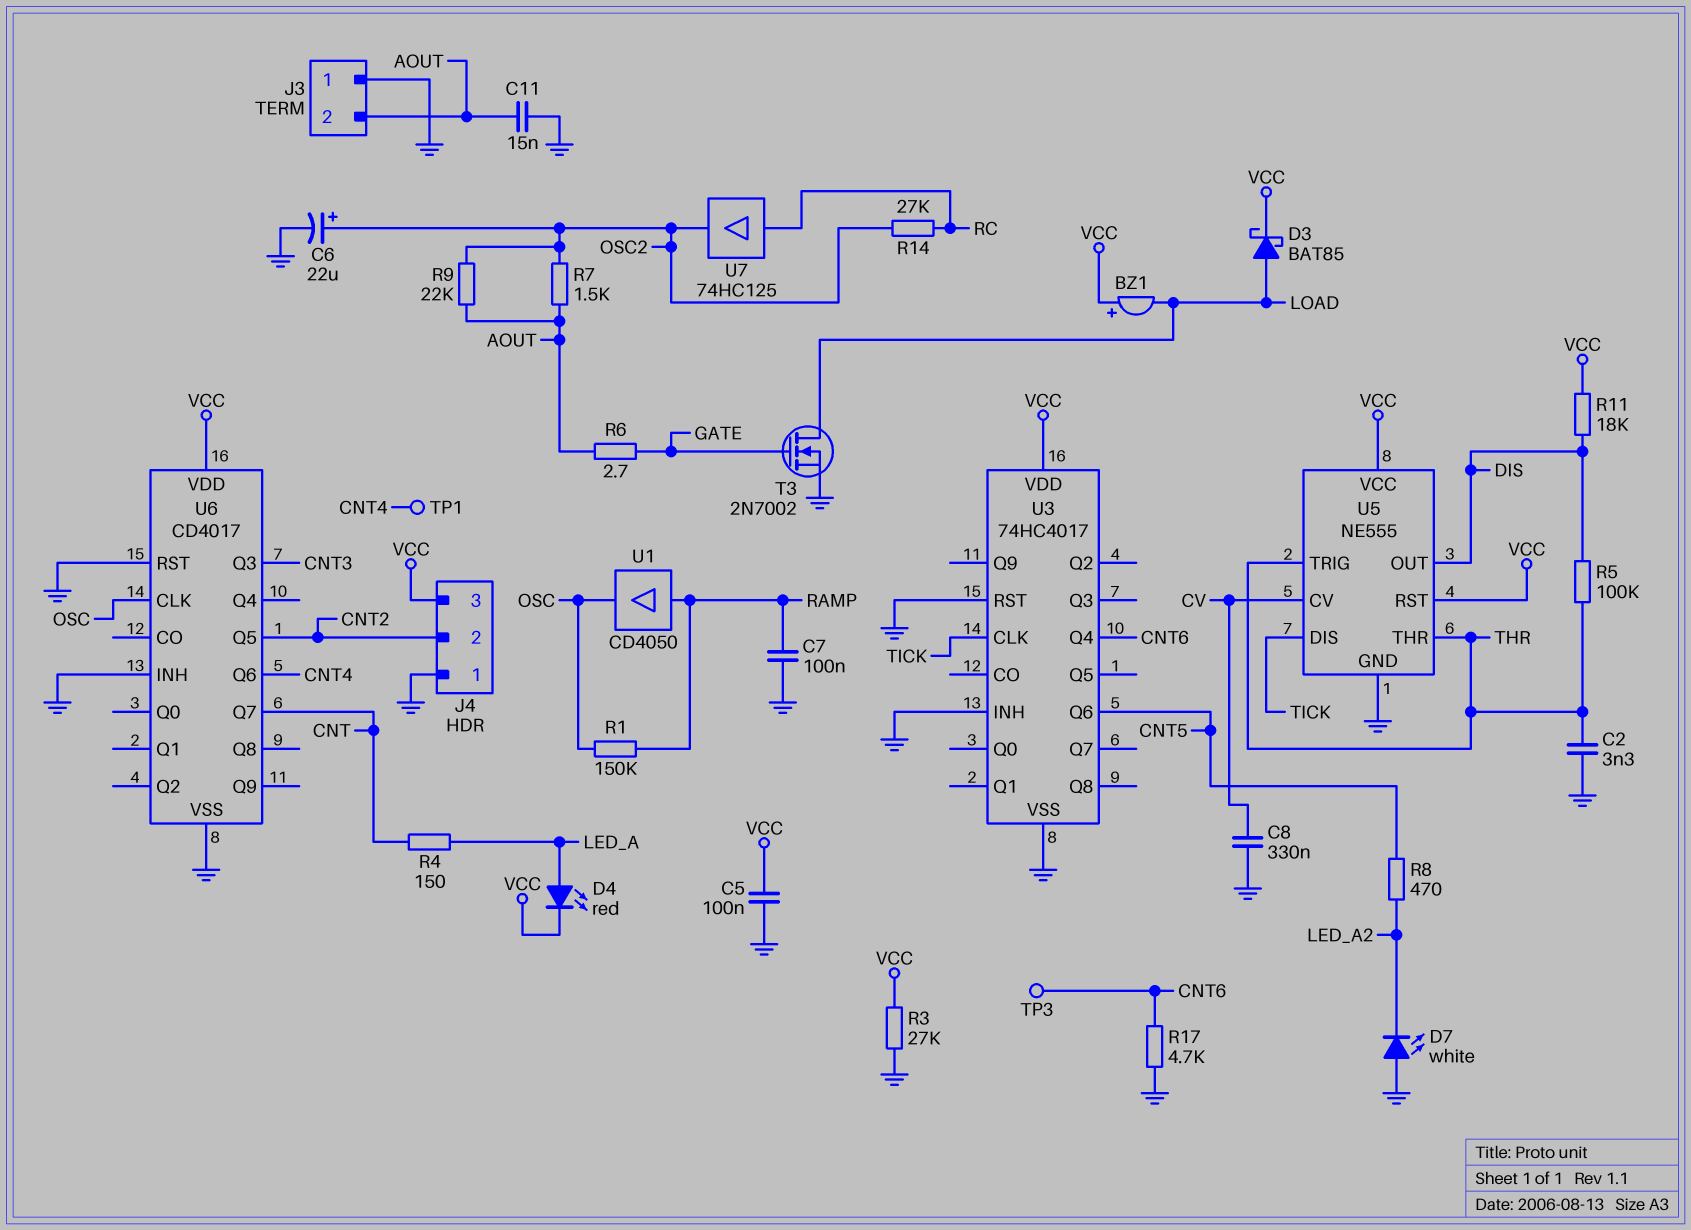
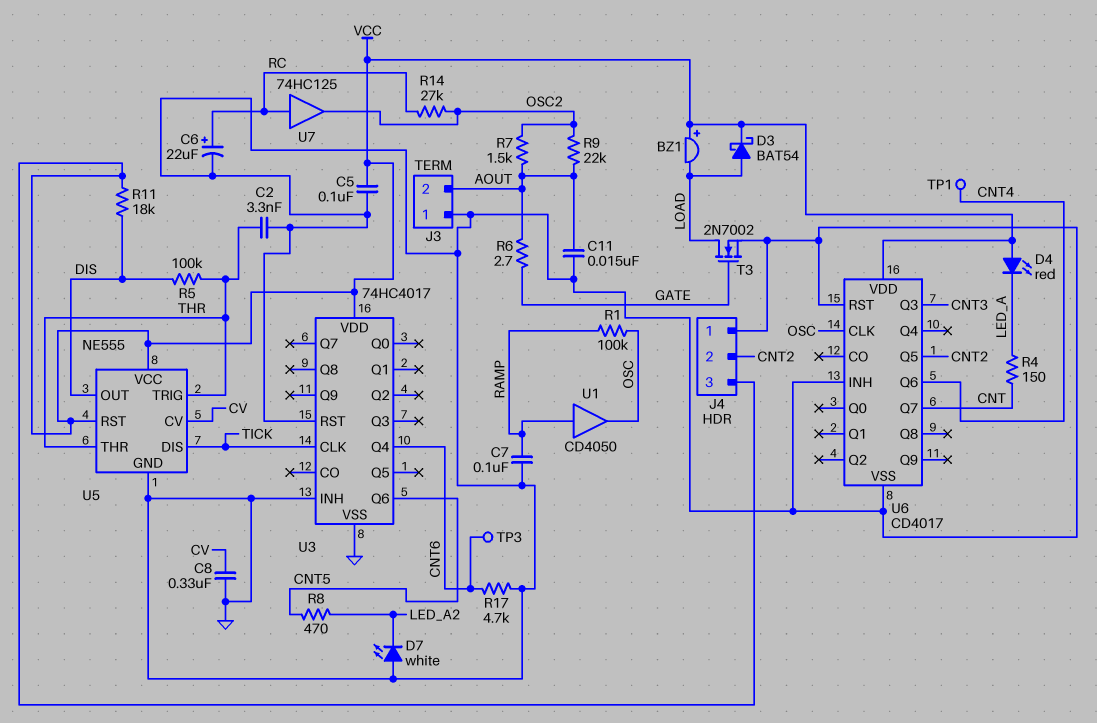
C6: 22uF (plus OSC2, minus GND) -> 22uF (plus RC, minus GND)
D3: schottky BAT85 (A LOAD, K VCC) -> schottky BAT54 (A LOAD, K VCC)
D4: LED red (A LED_A, K VCC) -> LED red (A VCC, K LED_A)
R1: 150k (OSC, RAMP) -> 100k (OSC, RAMP)
R3: 27k (GND, VCC) -> none

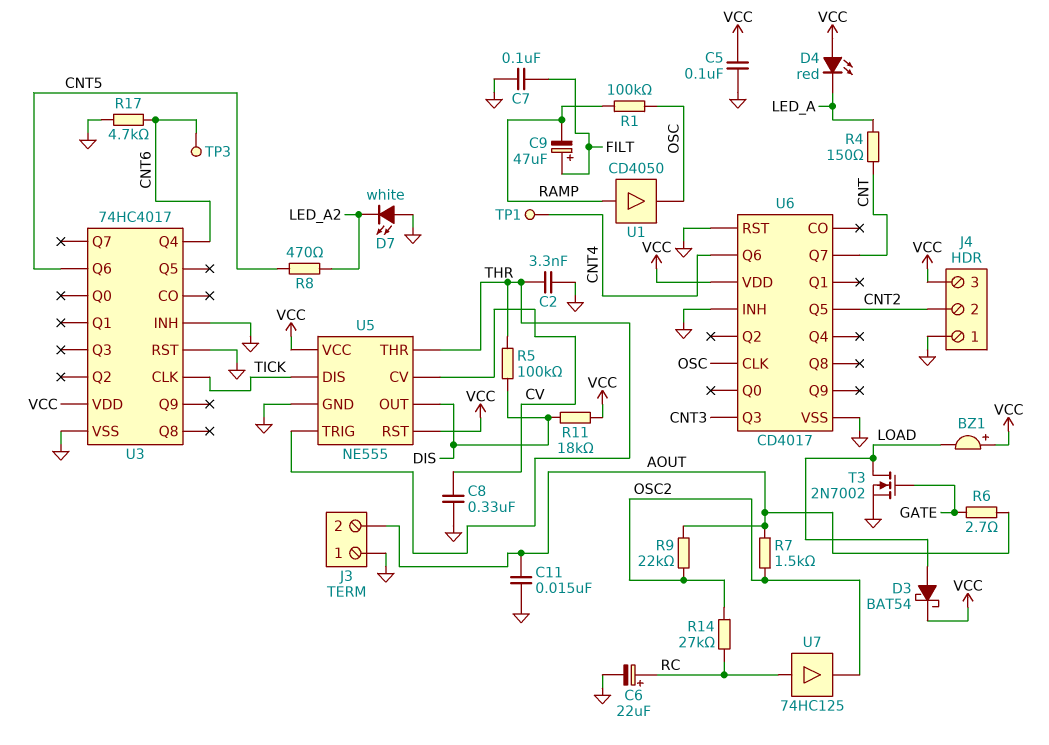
C7: 100nF (GND, RAMP) -> 100nF (FILT, GND)
C9: none -> 47uF (plus FILT, minus RAMP)

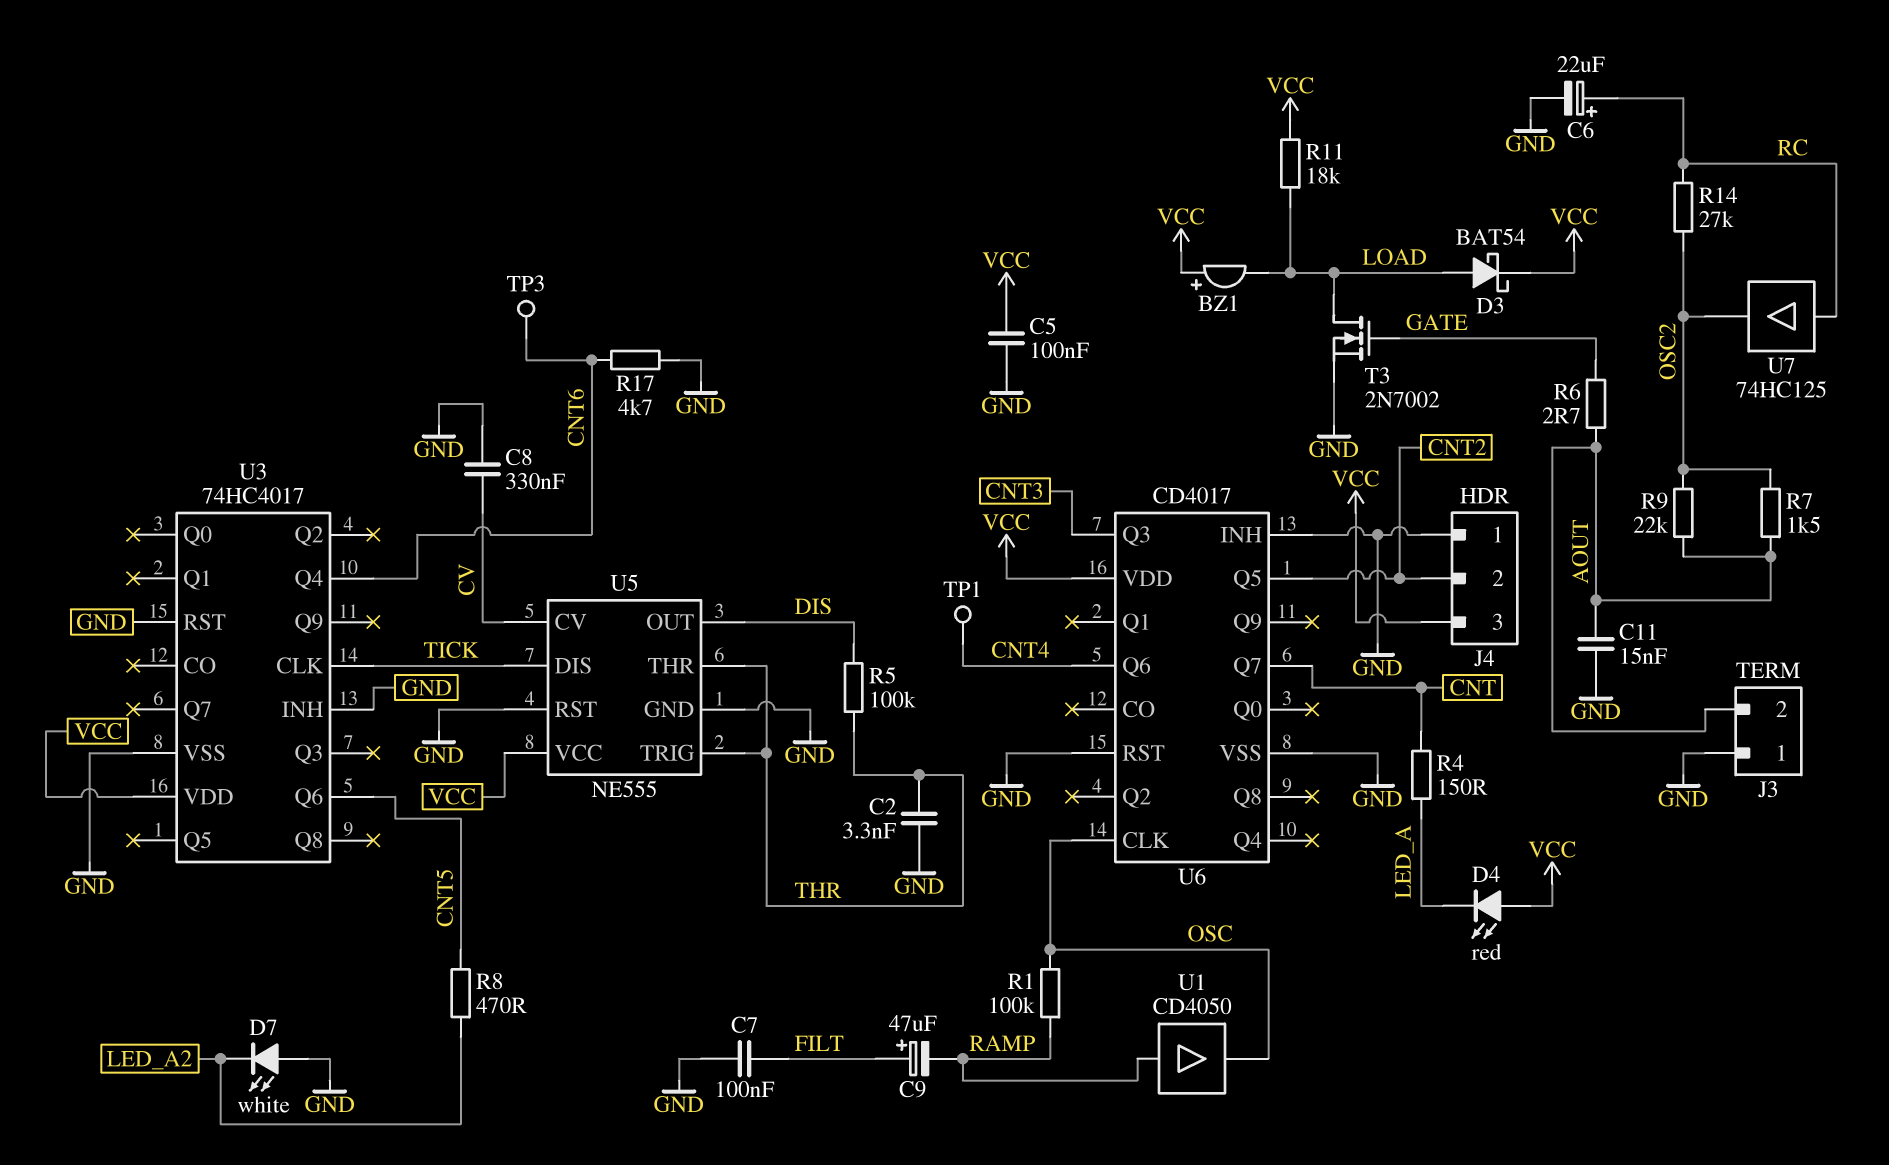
R11: 18k (DIS, VCC) -> 18k (LOAD, VCC)
U5 pin RST: VCC -> GND

